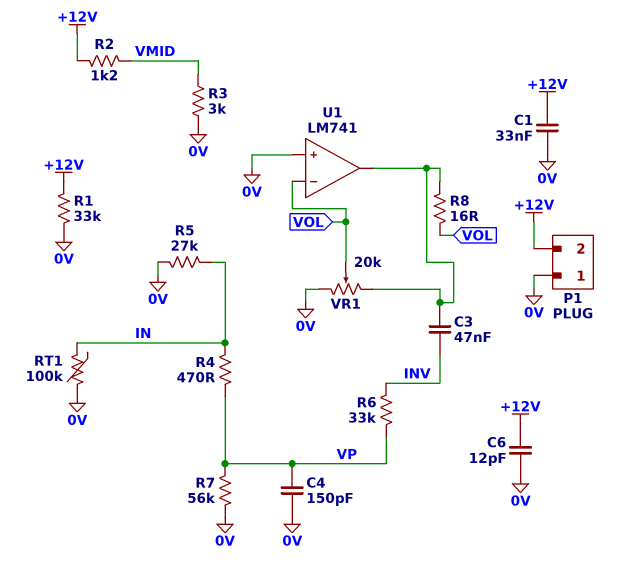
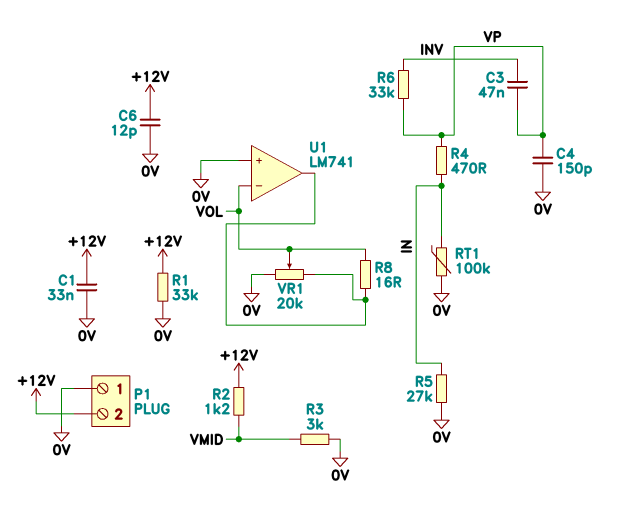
C3: 47nF (INV, U1/out) -> 47nF (INV, VP)
R7: 56k (0V, VP) -> none

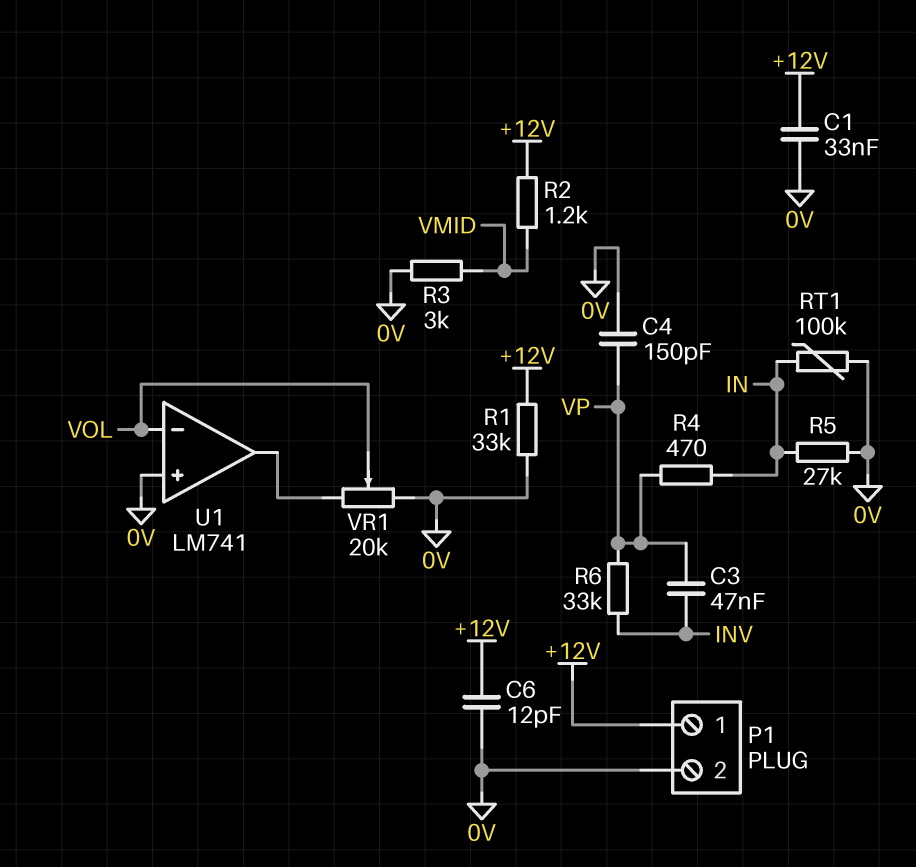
P1 pin 1: 0V -> +12V
P1 pin 2: +12V -> 0V
R8: 16 (U1/out, VOL) -> none

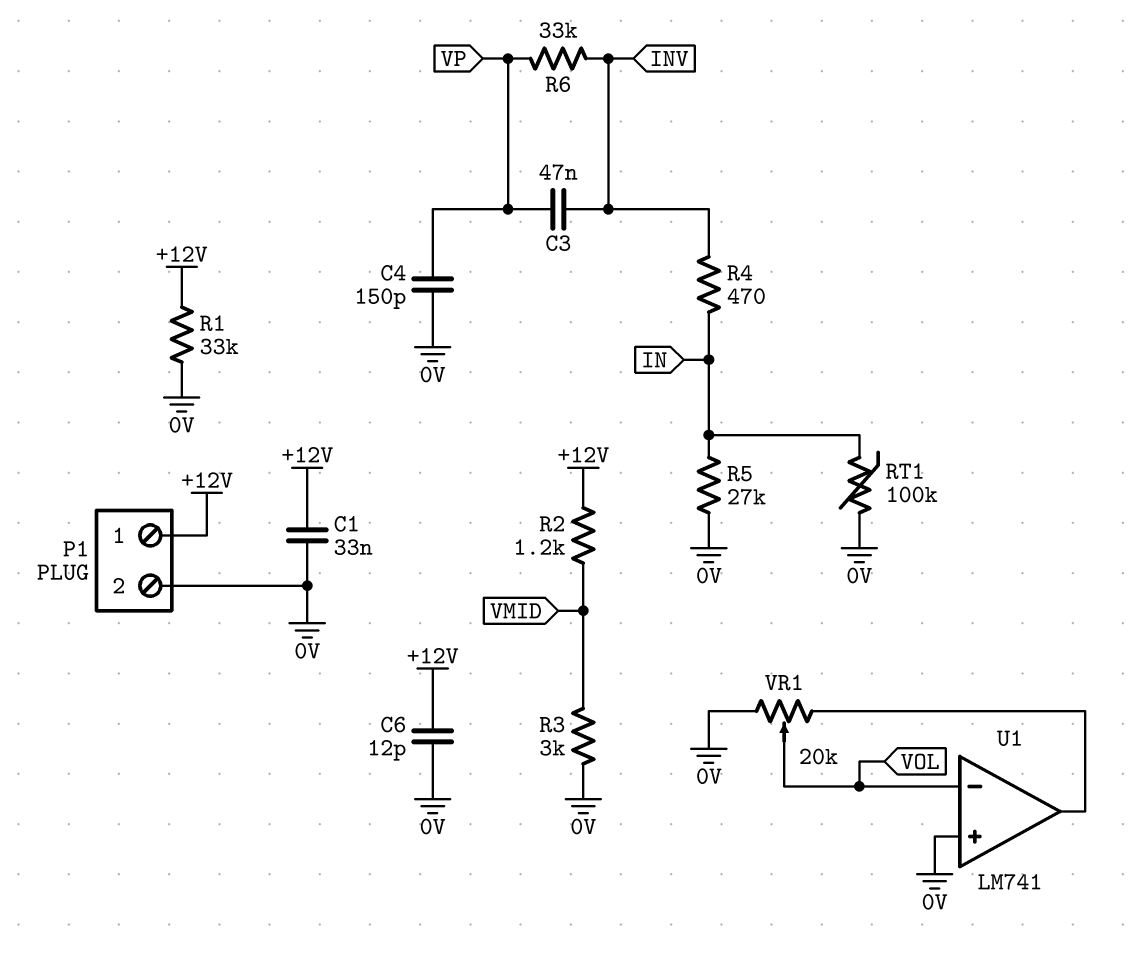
R4: 470 (IN, VP) -> 470 (IN, INV)

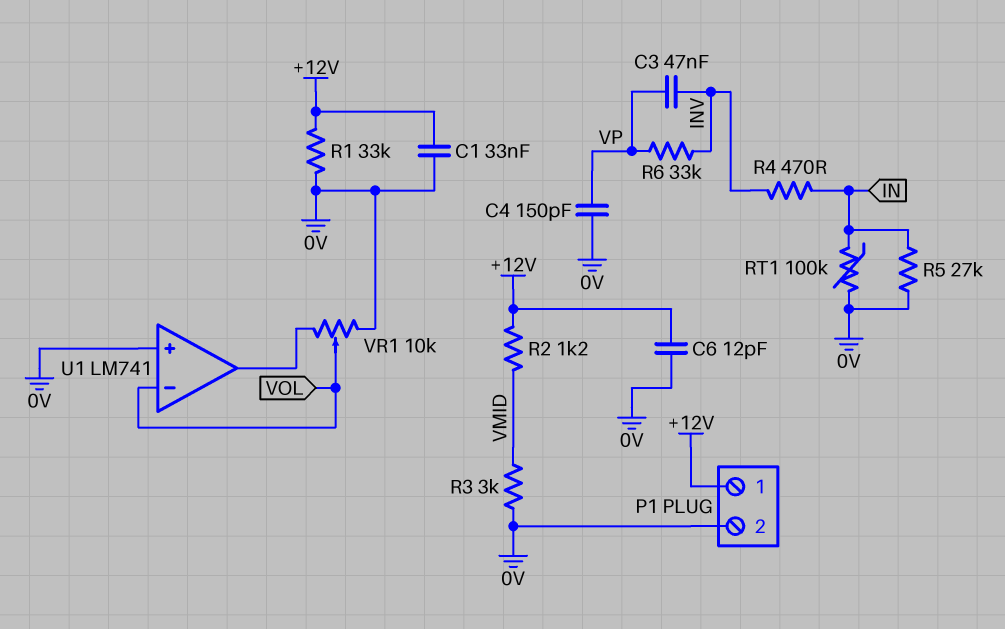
VR1: 20k (0V, U1/out, wiper VOL) -> 10k (0V, U1/out, wiper VOL)

